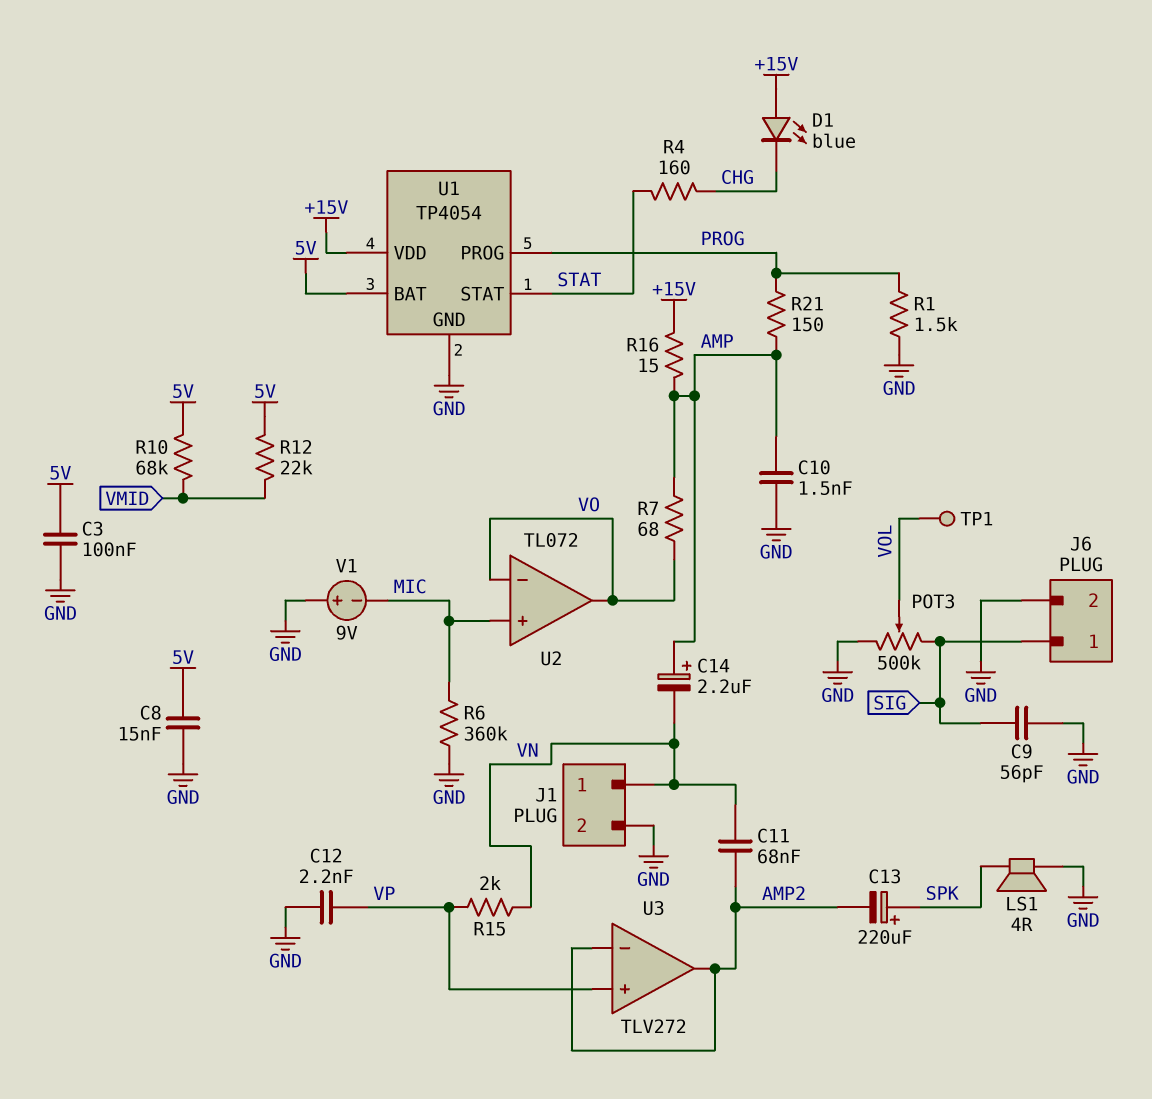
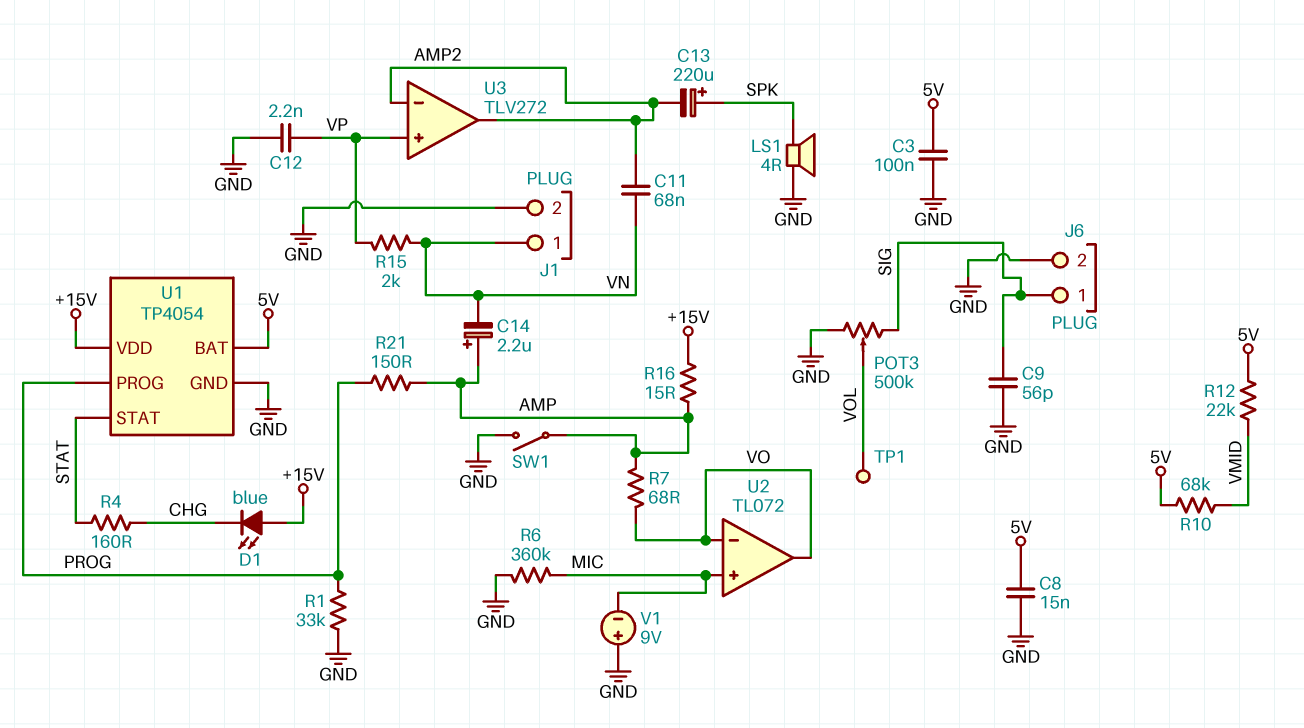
C10: 1.5nF (AMP, GND) -> none
R1: 1.5k (GND, PROG) -> 33k (GND, PROG)
SW1: none -> switch (AMP, GND)

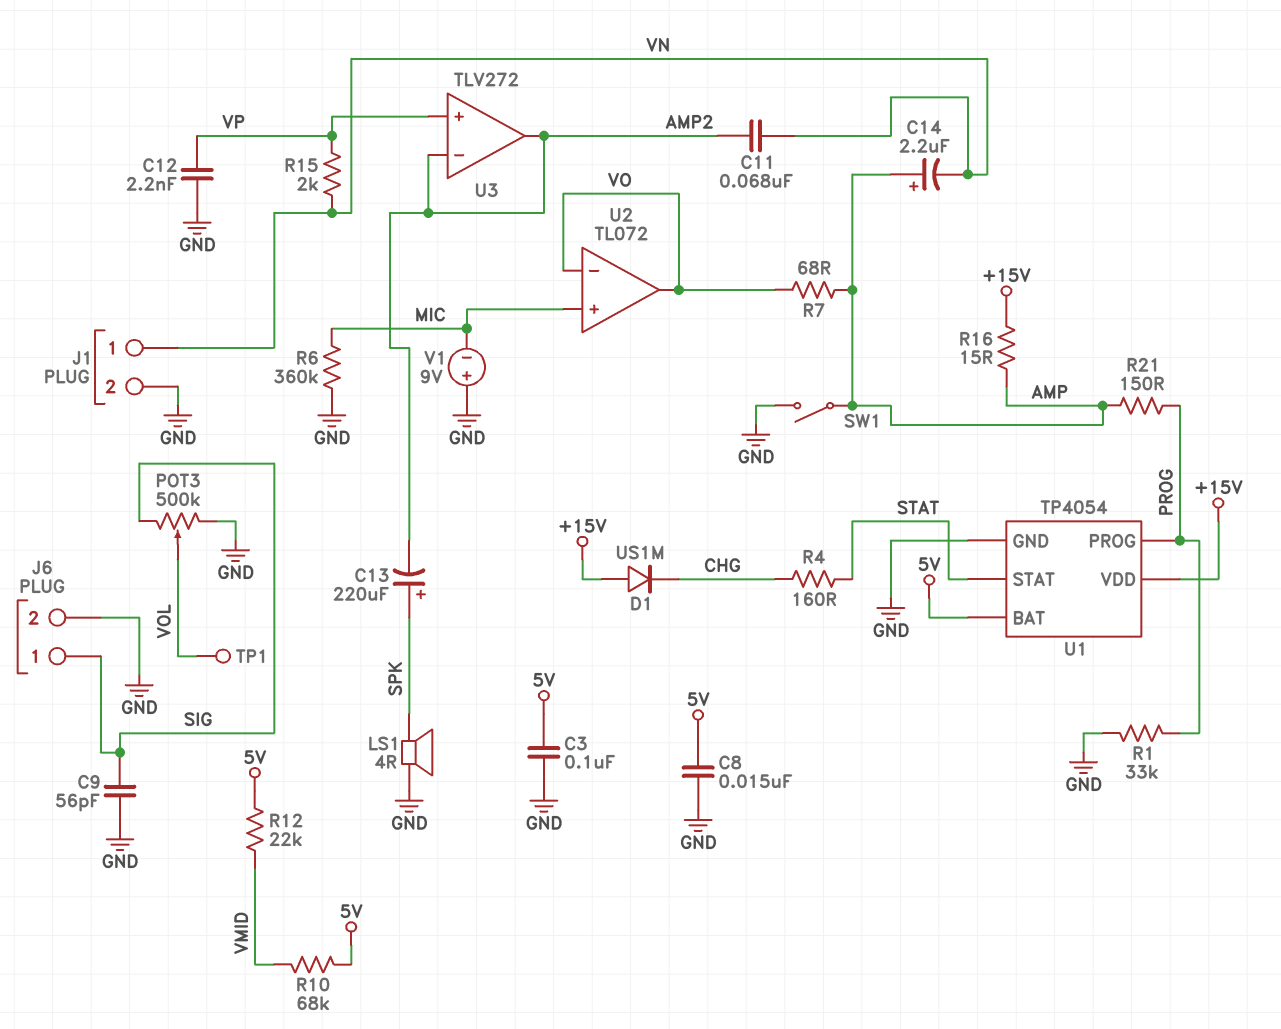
D1: LED blue (A +15V, K CHG) -> diode US1M (A +15V, K CHG)

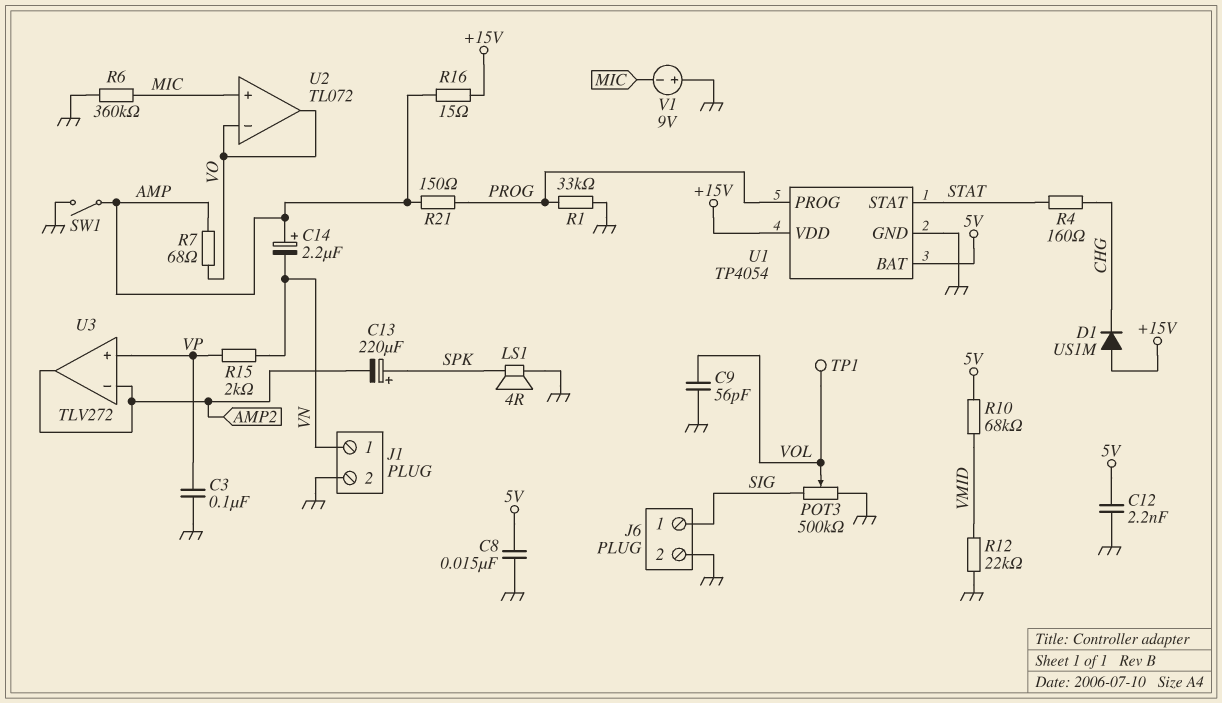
C3: 100nF (5V, GND) -> 100nF (GND, VP)
C9: 56pF (GND, SIG) -> 56pF (GND, VOL)
C11: 68nF (AMP2, VN) -> none
C12: 2.2nF (GND, VP) -> 2.2nF (5V, GND)
R12: 22k (5V, VMID) -> 22k (GND, VMID)

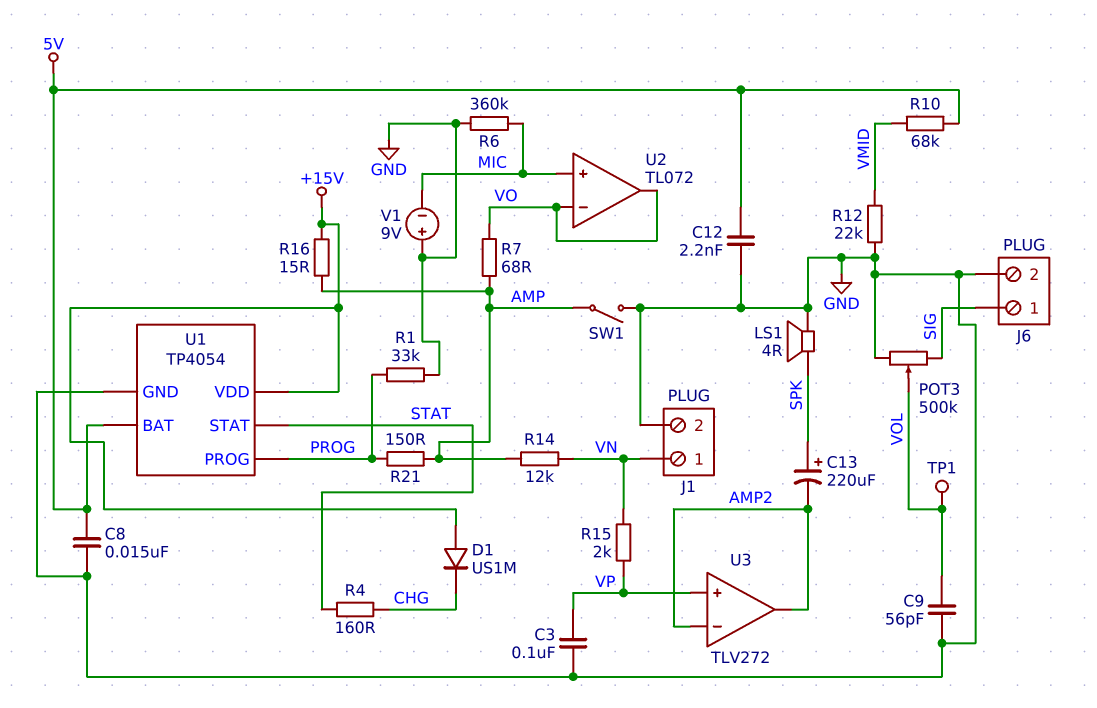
C14: 2.2uF (plus AMP, minus VN) -> none
R14: none -> 12k (AMP, VN)

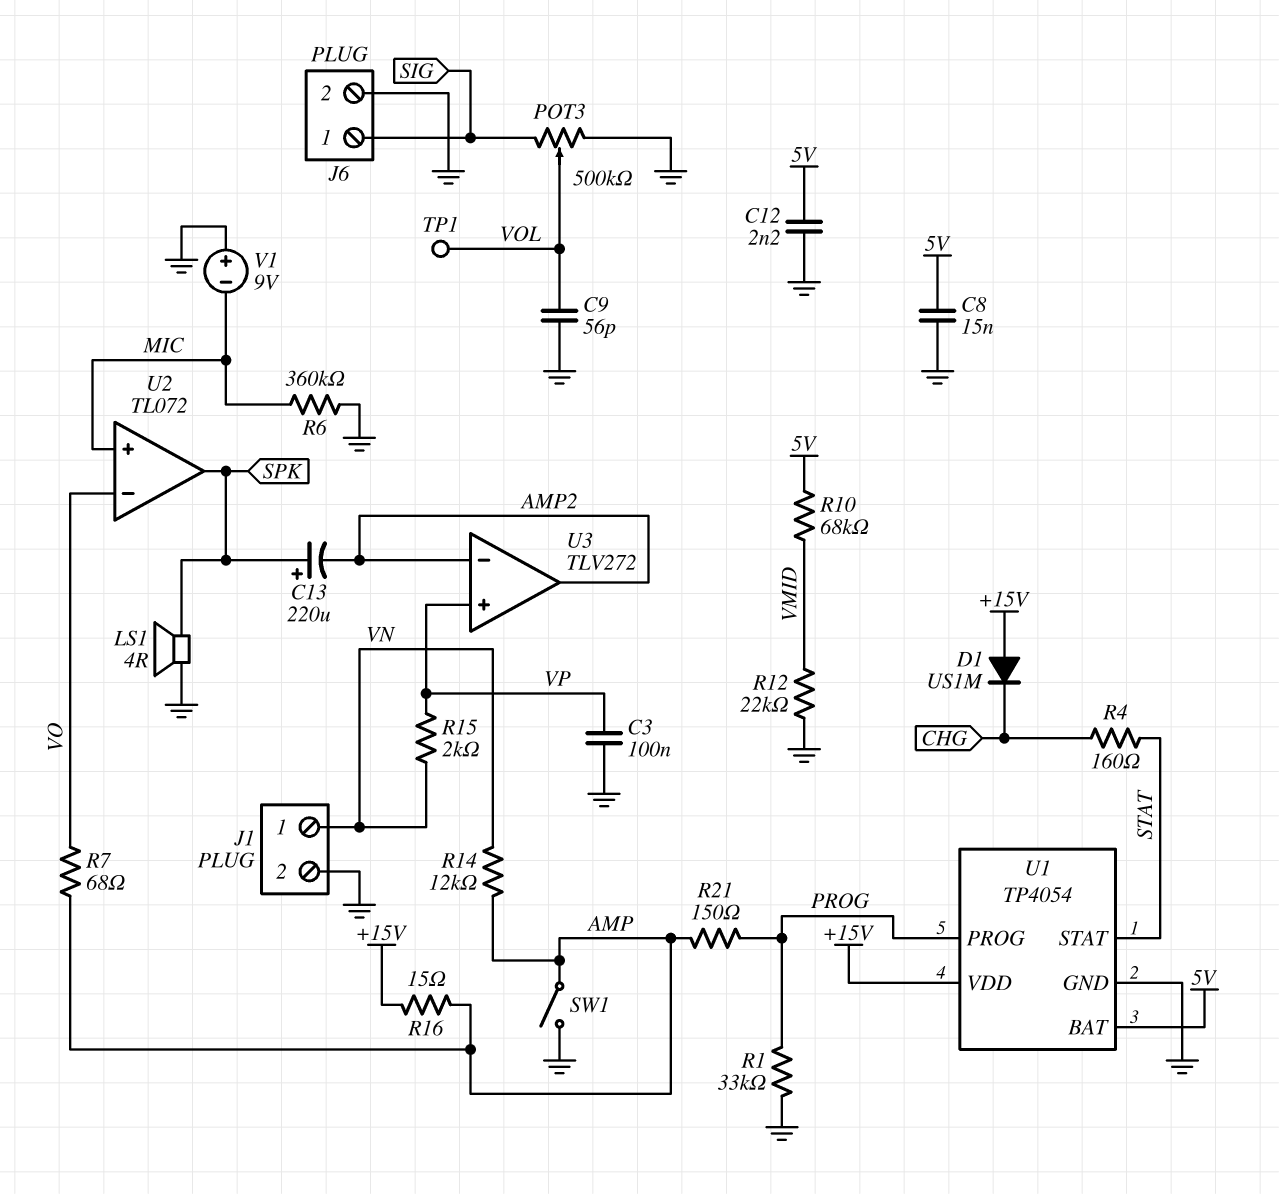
U2 pin out: VO -> SPK

